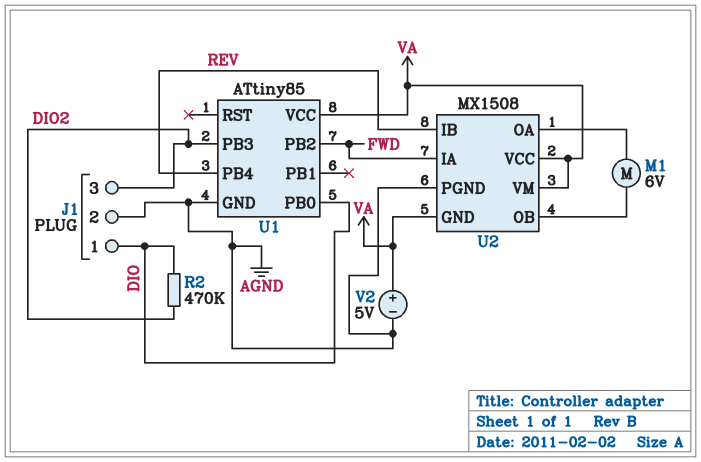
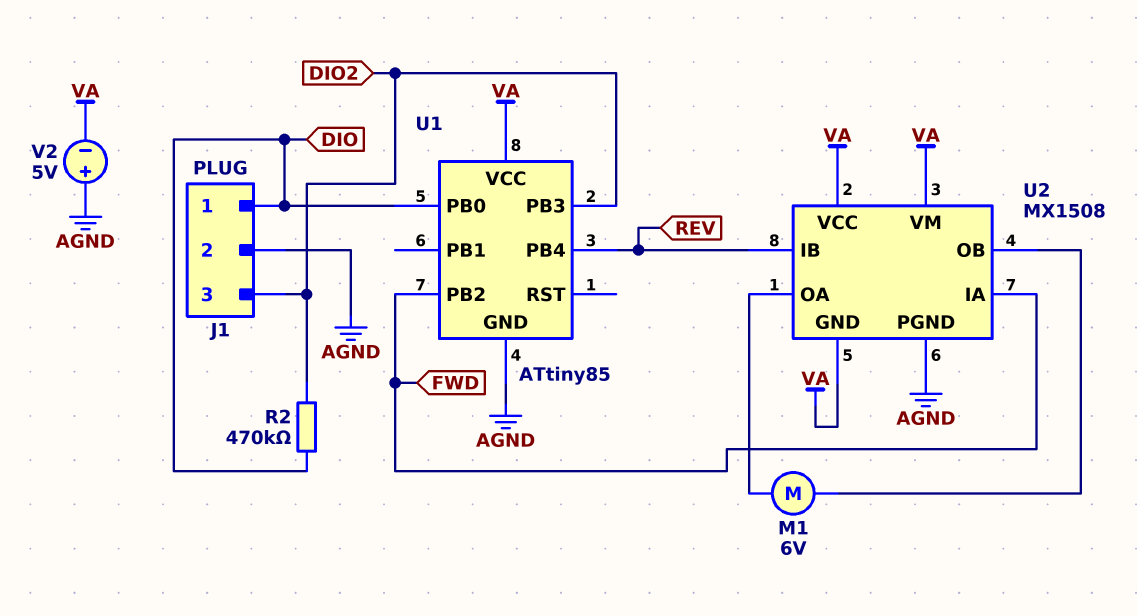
V2: 5V (plus VA, minus AGND) -> 5V (plus AGND, minus VA)

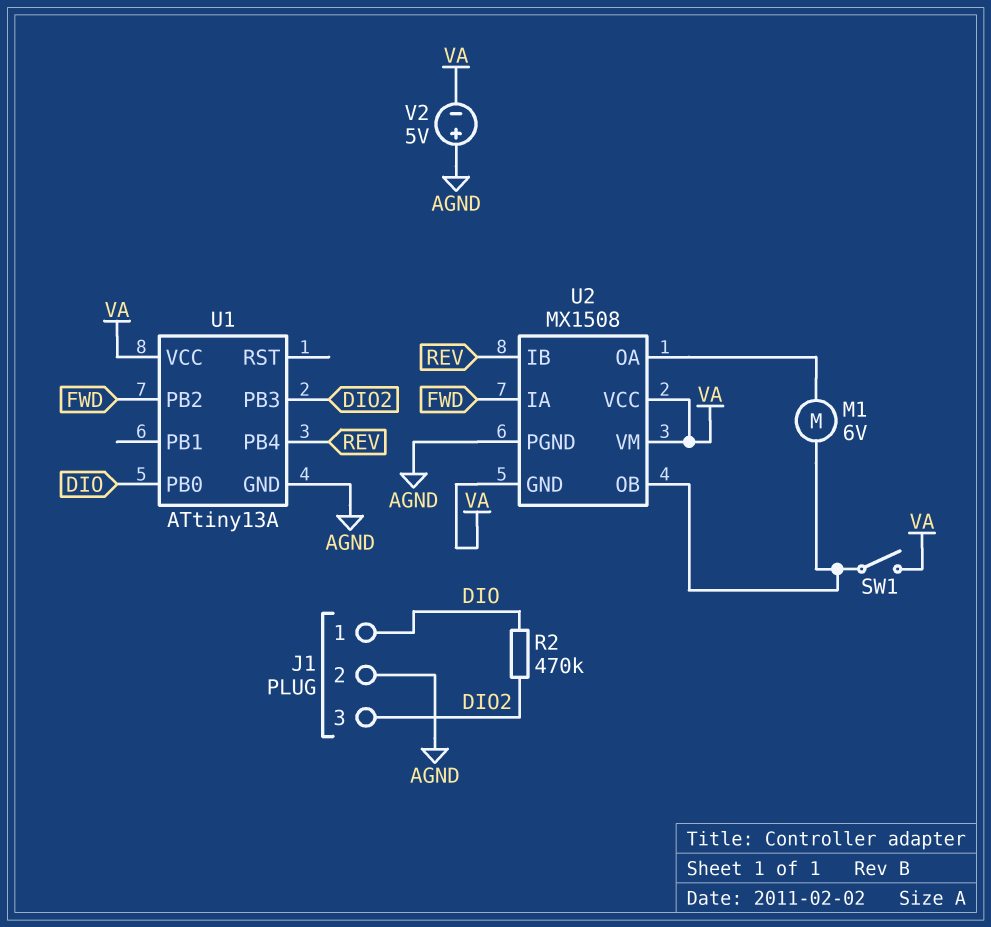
SW1: none -> switch (U2/OB, VA)
U1: ATtiny85 -> ATtiny13A

